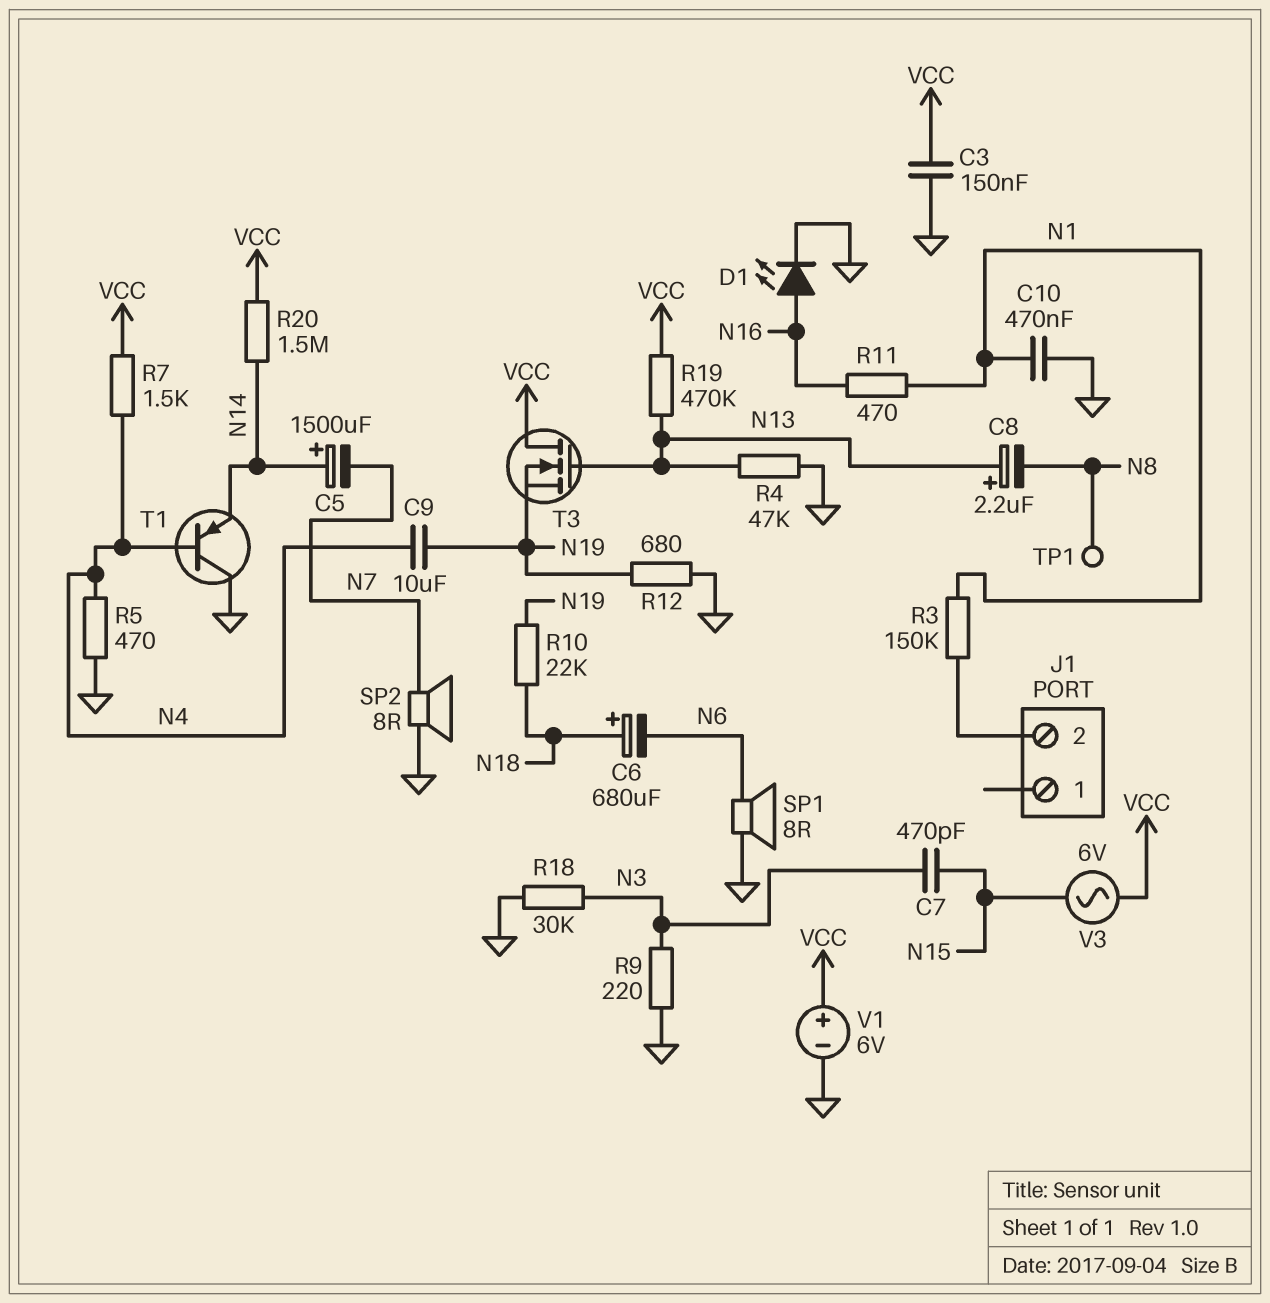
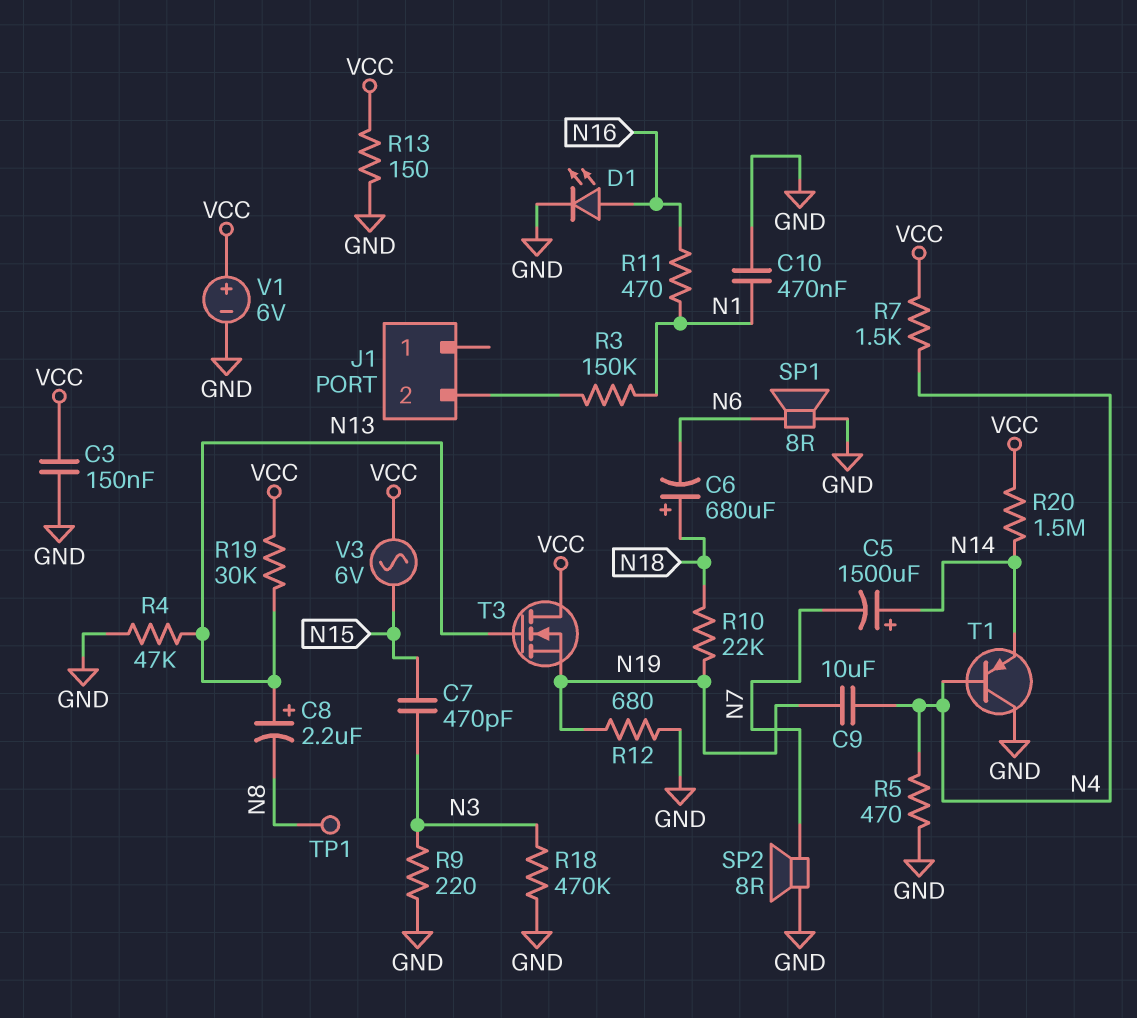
R13: none -> 150 (GND, VCC)
R18: 30k (GND, N3) -> 470k (GND, N3)
R19: 470k (N13, VCC) -> 30k (N13, VCC)

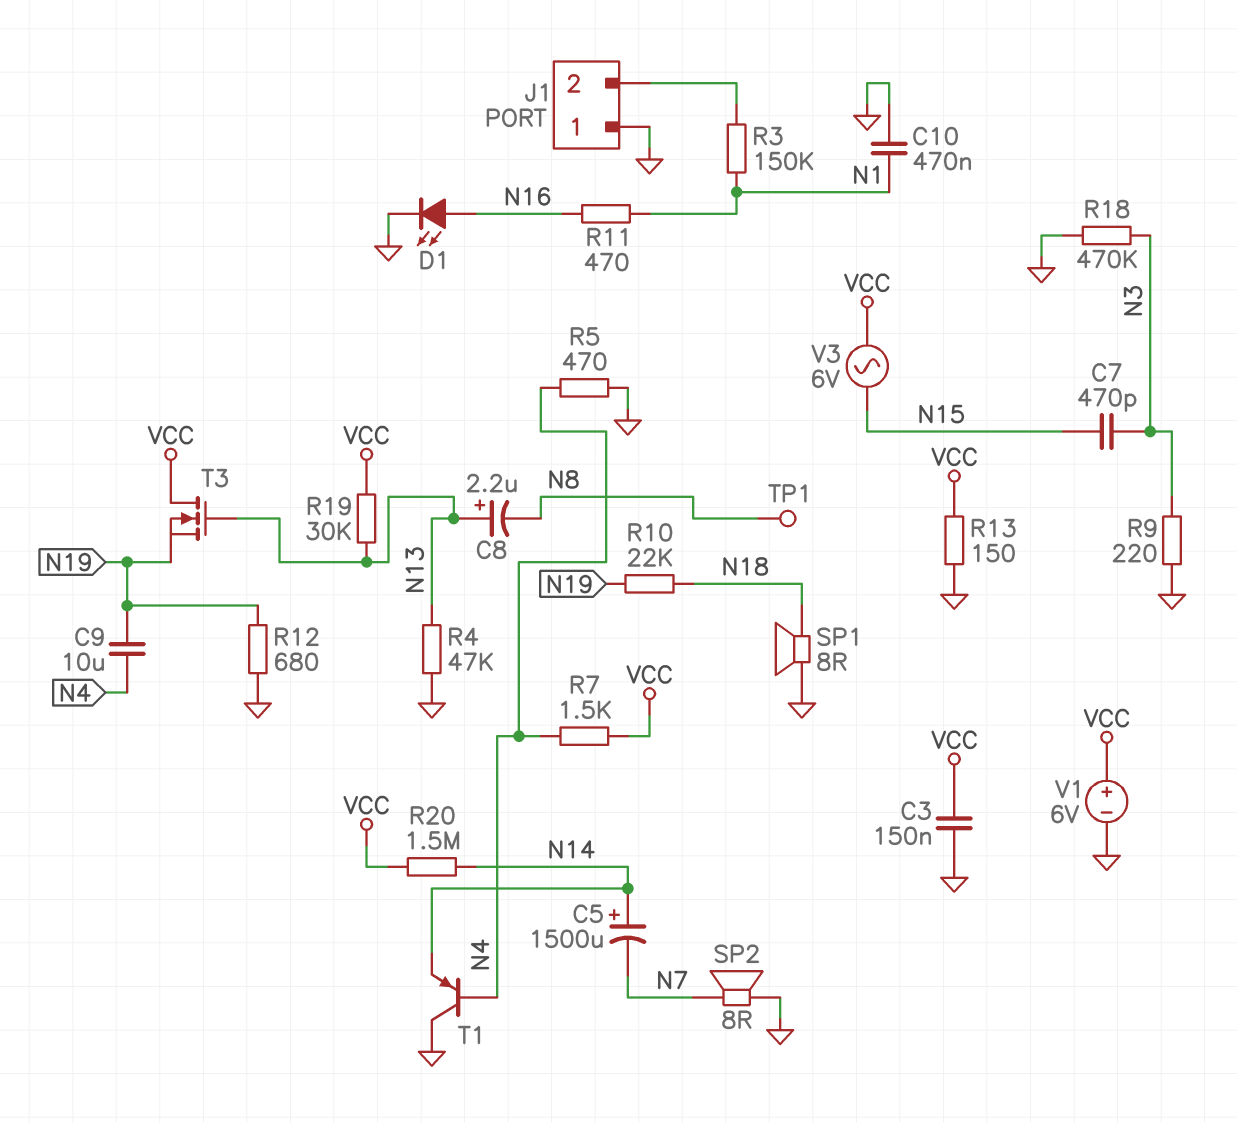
C6: 680uF (plus N18, minus N6) -> none
J1 pin 1: none -> GND
SP1: speaker 8R (GND, N6) -> speaker 8R (GND, N18)

